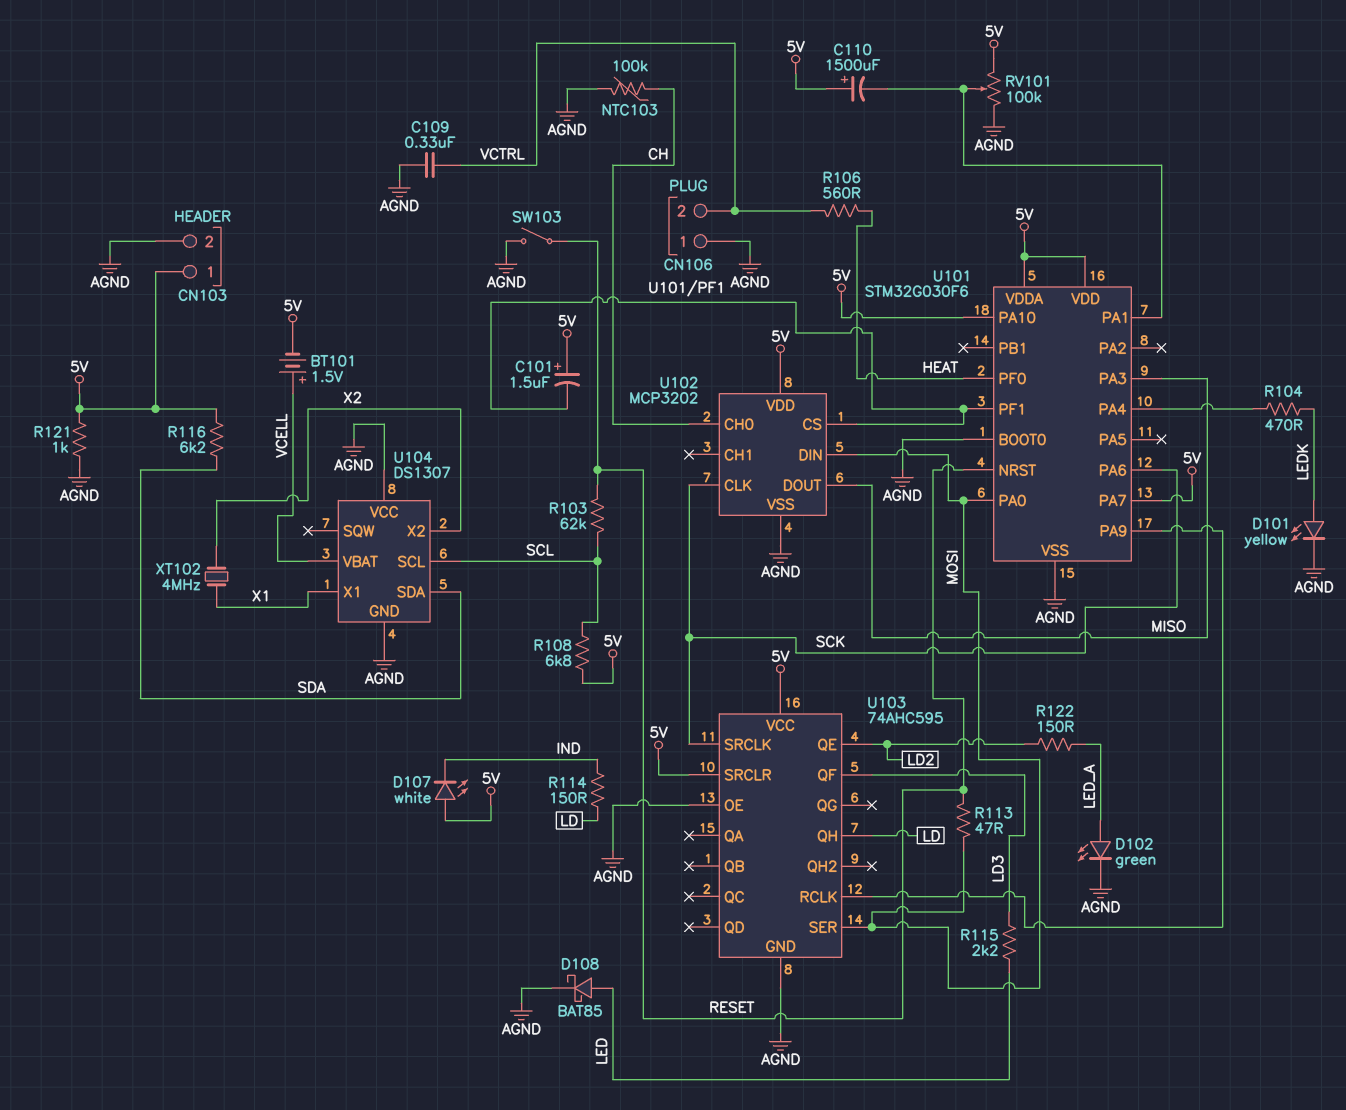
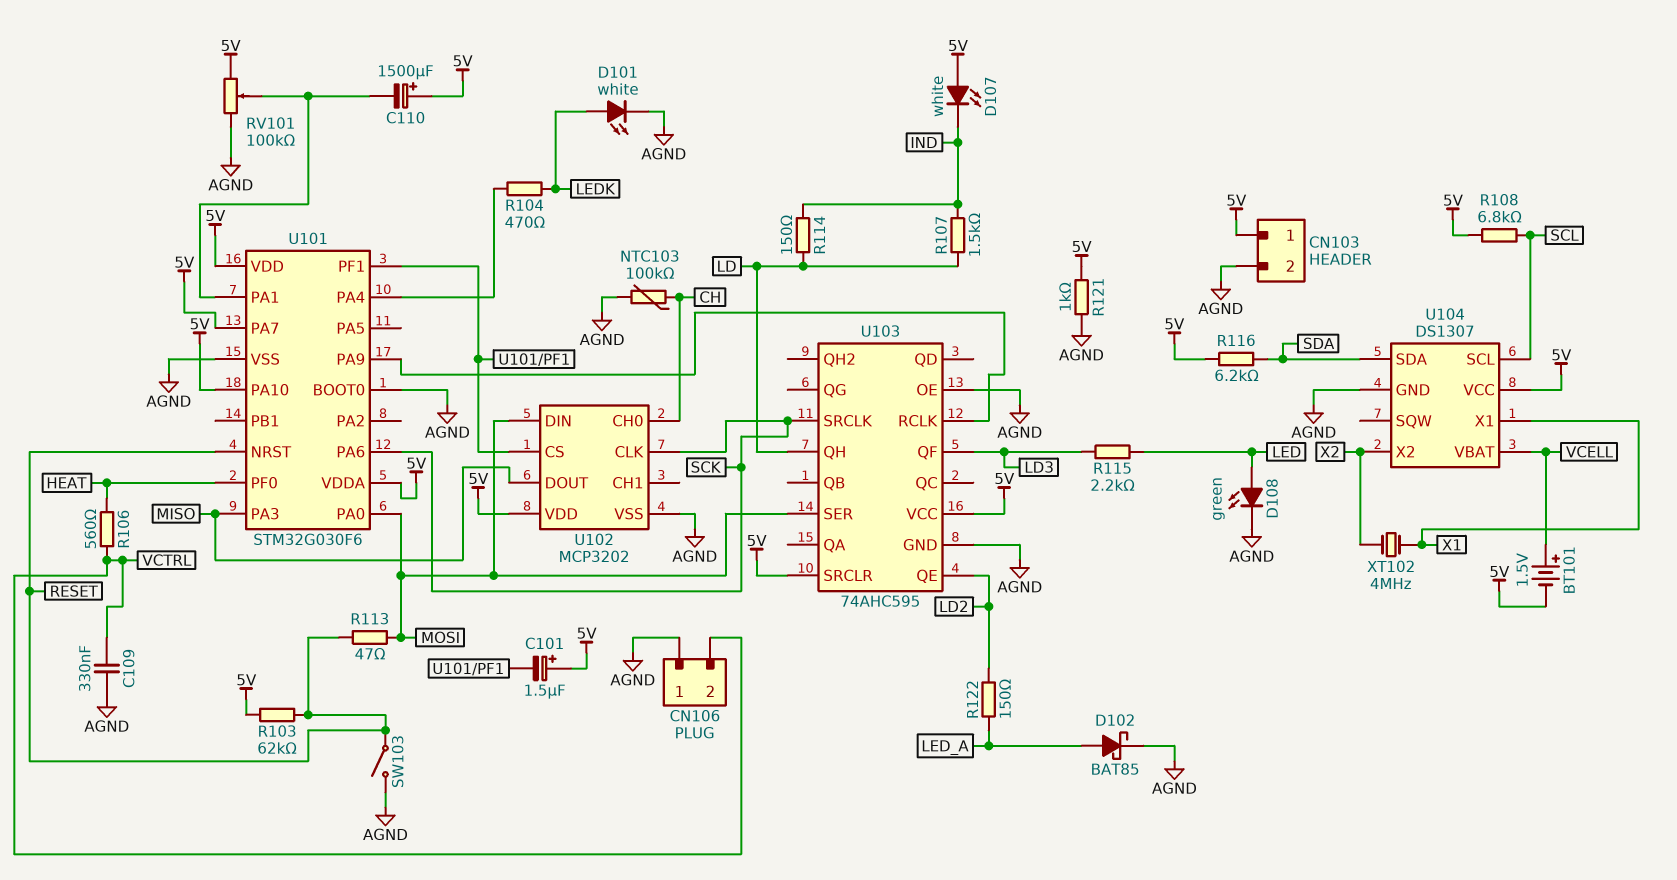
D101: LED yellow (A LEDK, K AGND) -> LED white (A LEDK, K AGND)
D102: LED green (A LED_A, K AGND) -> schottky BAT85 (A LED_A, K AGND)
D108: schottky BAT85 (A LED, K AGND) -> LED green (A LED, K AGND)
R103: 62k (RESET, SCL) -> 62k (5V, RESET)
R107: none -> 1.5k (IND, LD)
U104 pin VCC: AGND -> 5V

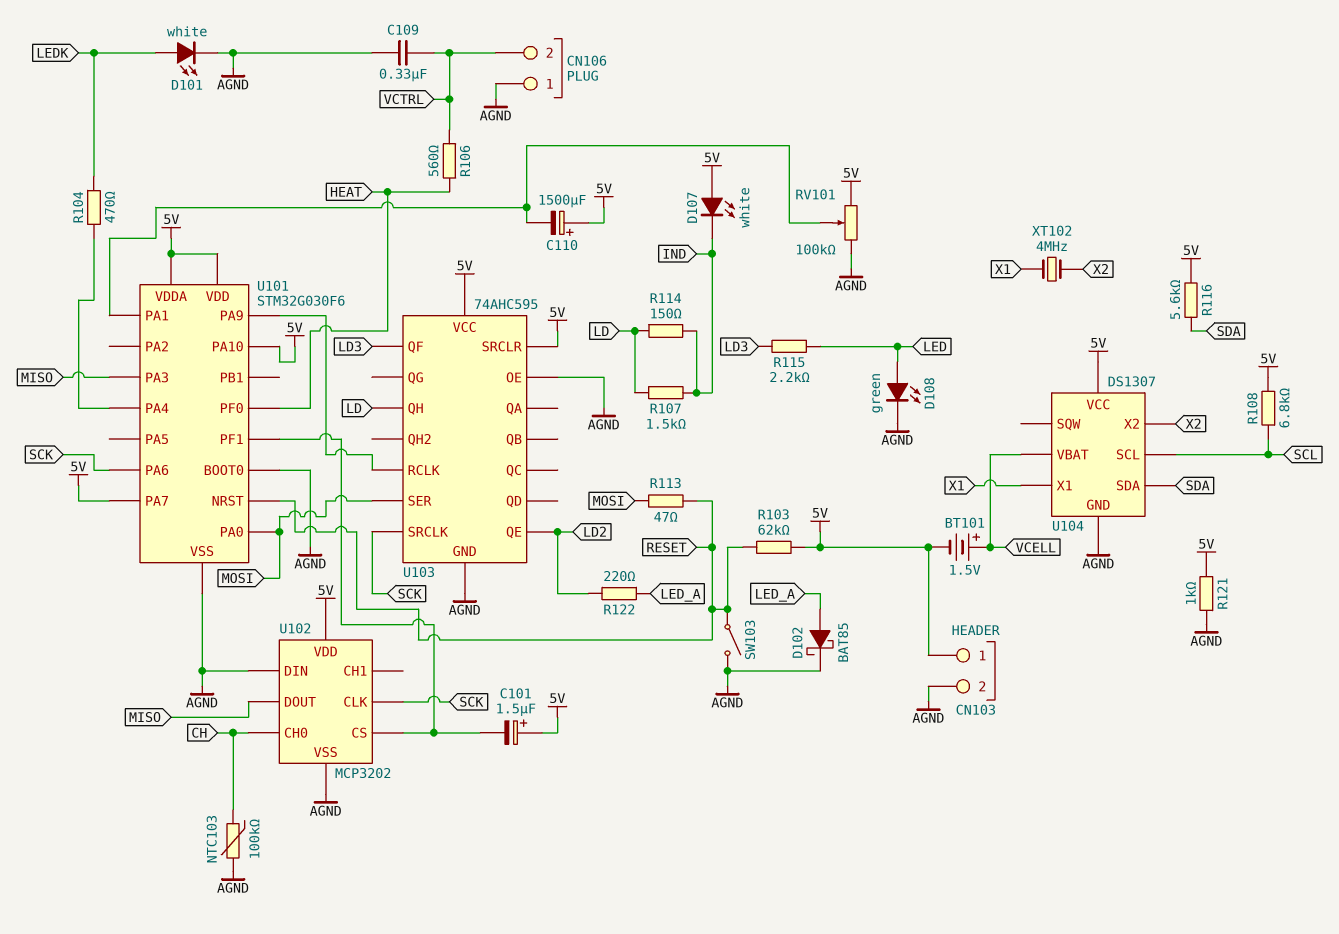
R116: 6.2k (5V, SDA) -> 5.6k (5V, SDA)
R122: 150 (LD2, LED_A) -> 220 (LD2, LED_A)
U102 pin DIN: MOSI -> AGND

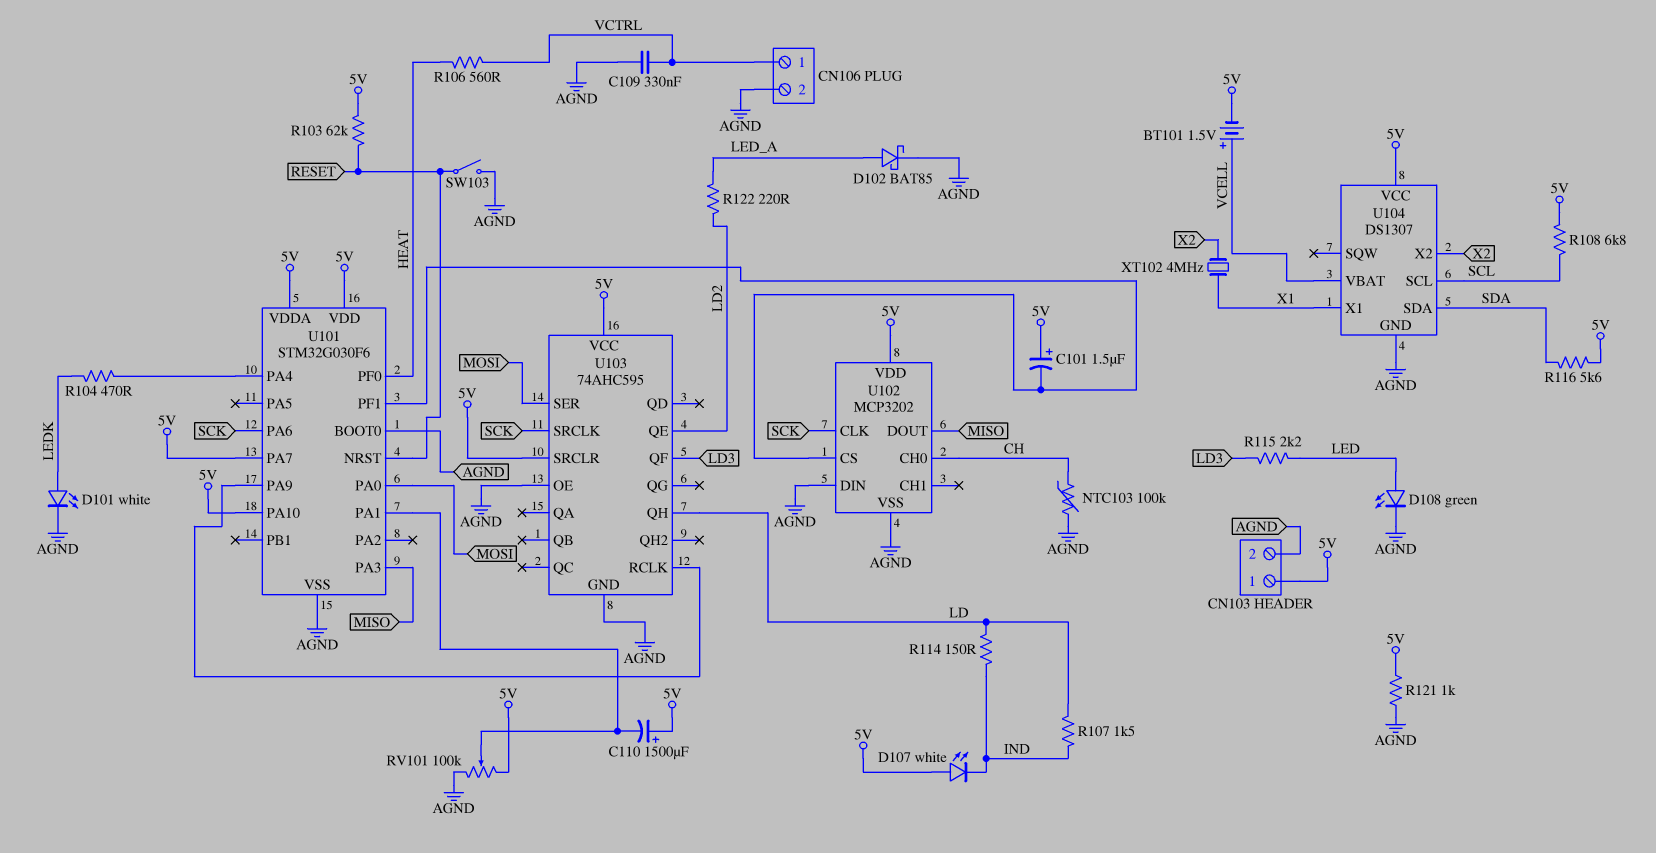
CN106 pin 1: AGND -> VCTRL
CN106 pin 2: VCTRL -> AGND
R113: 47 (MOSI, RESET) -> none

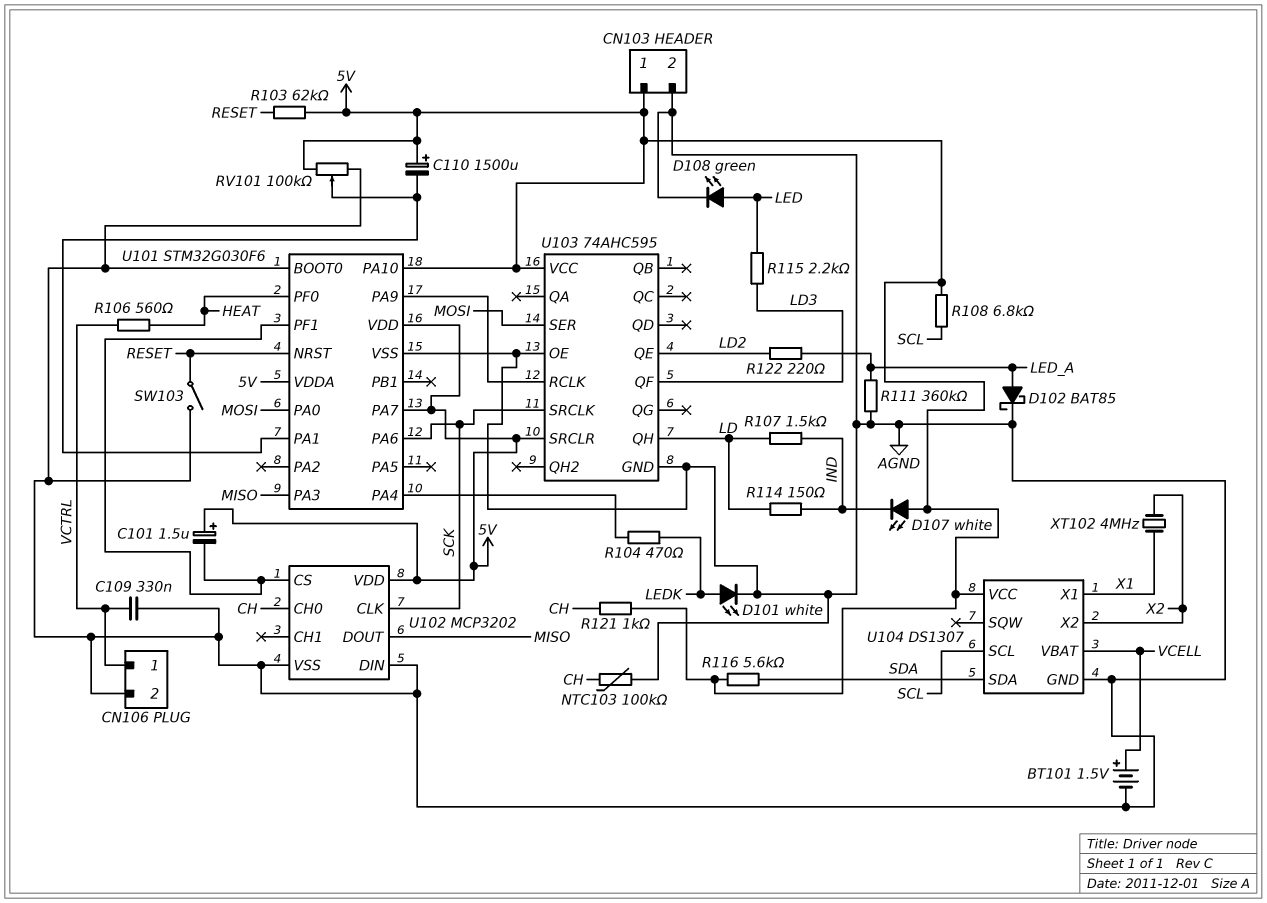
BT101: 1.5V (plus VCELL, minus 5V) -> 1.5V (plus VCELL, minus AGND)
R111: none -> 360k (AGND, LED_A)
R121: 1k (5V, AGND) -> 1k (5V, CH)

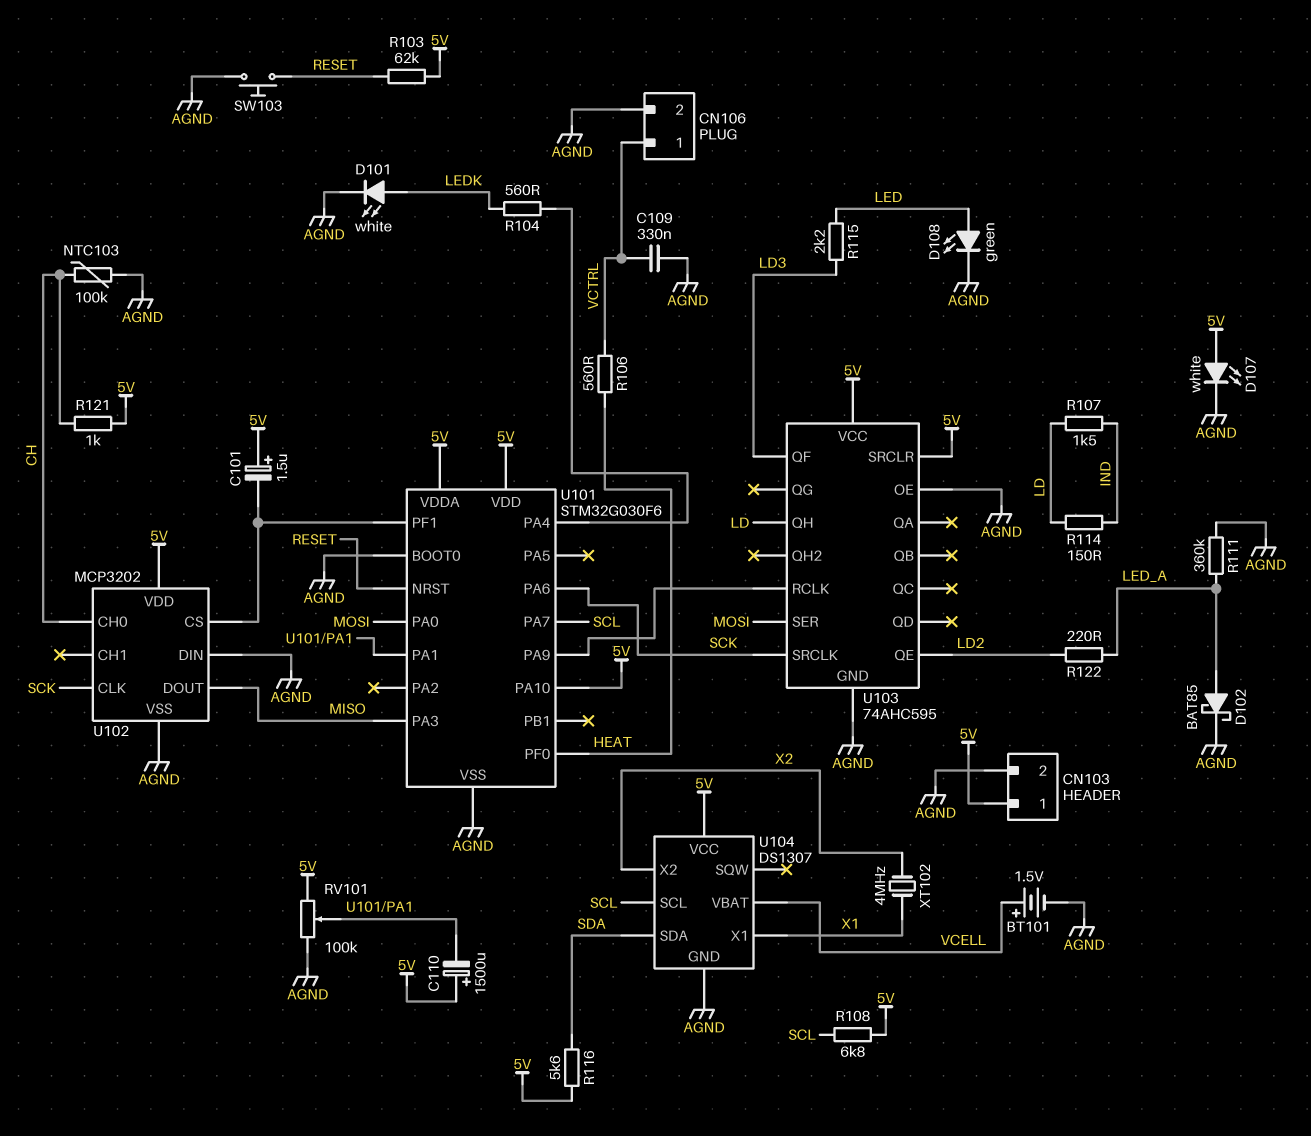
D107: LED white (A 5V, K IND) -> LED white (A 5V, K AGND)
R104: 470 (LEDK, U101/PA4) -> 560 (LEDK, U101/PA4)
SW103: switch (AGND, RESET) -> button (AGND, RESET)
U101 pin PA7: 5V -> SCL

